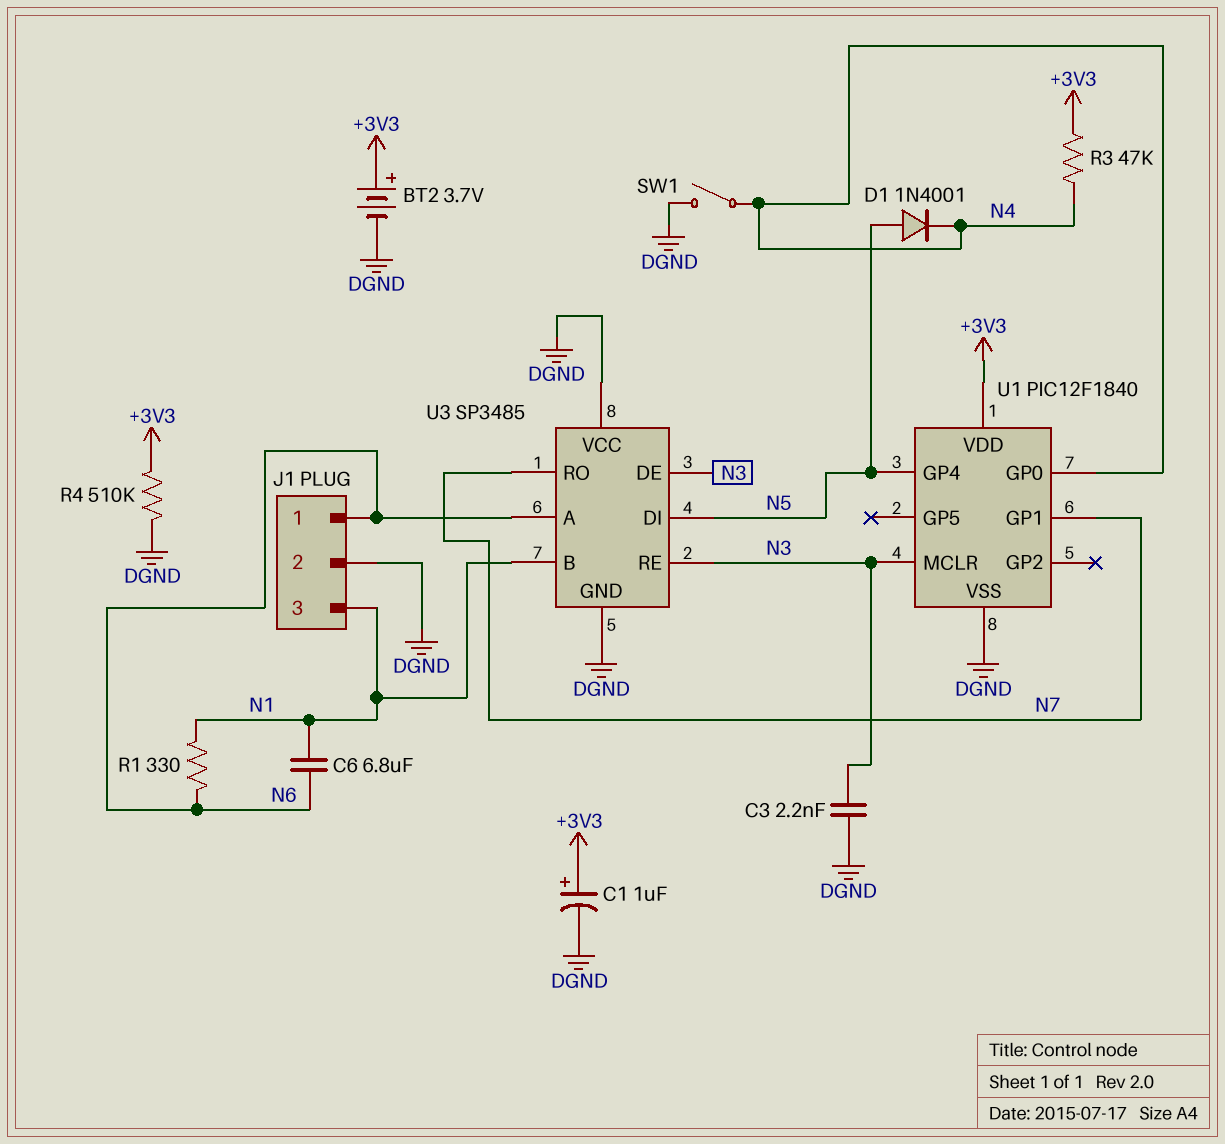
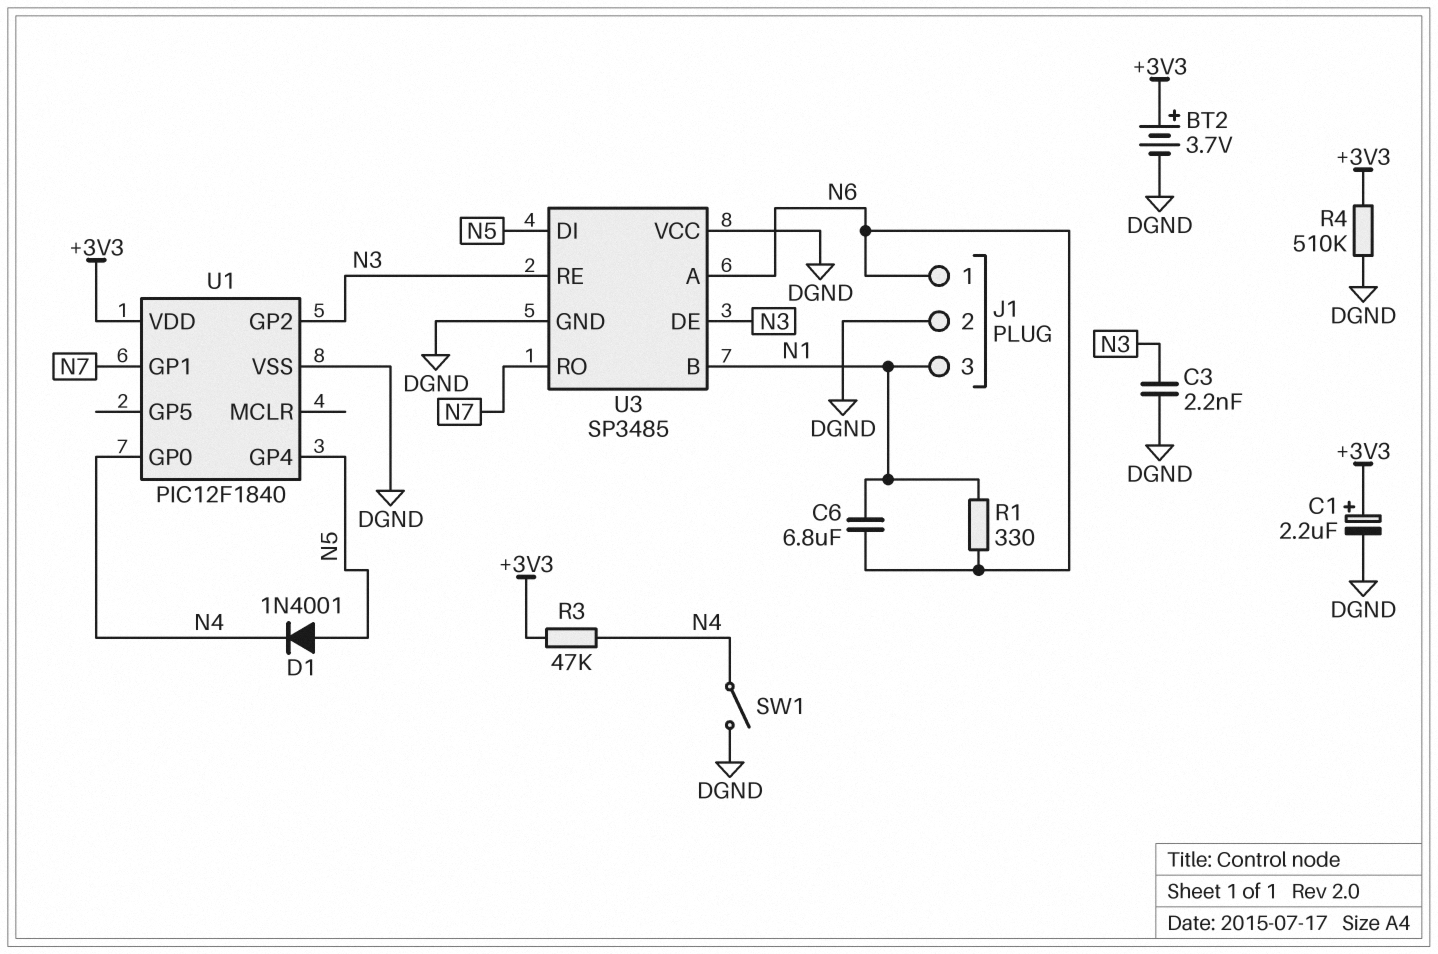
C1: 1uF (plus +3V3, minus DGND) -> 2.2uF (plus +3V3, minus DGND)
U1 pin GP2: none -> N3
U1 pin MCLR: N3 -> none

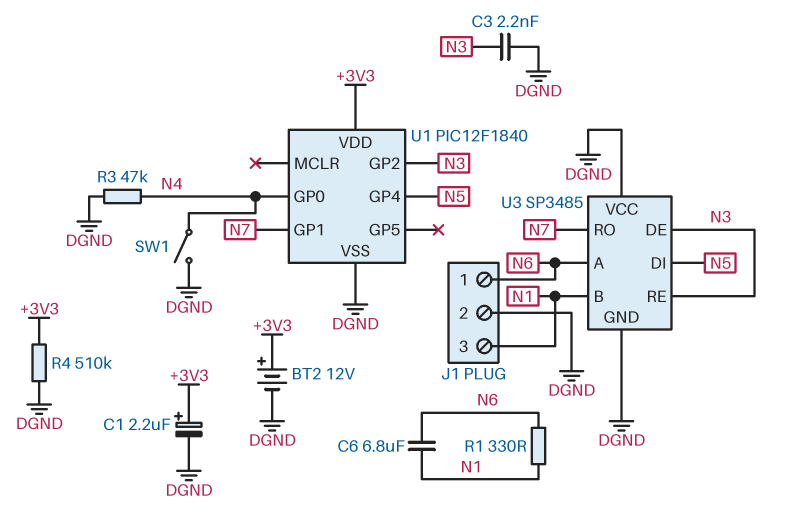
BT2: 3.7V (plus +3V3, minus DGND) -> 12V (plus +3V3, minus DGND)
D1: diode 1N4001 (A N5, K N4) -> none
R3: 47k (+3V3, N4) -> 47k (DGND, N4)

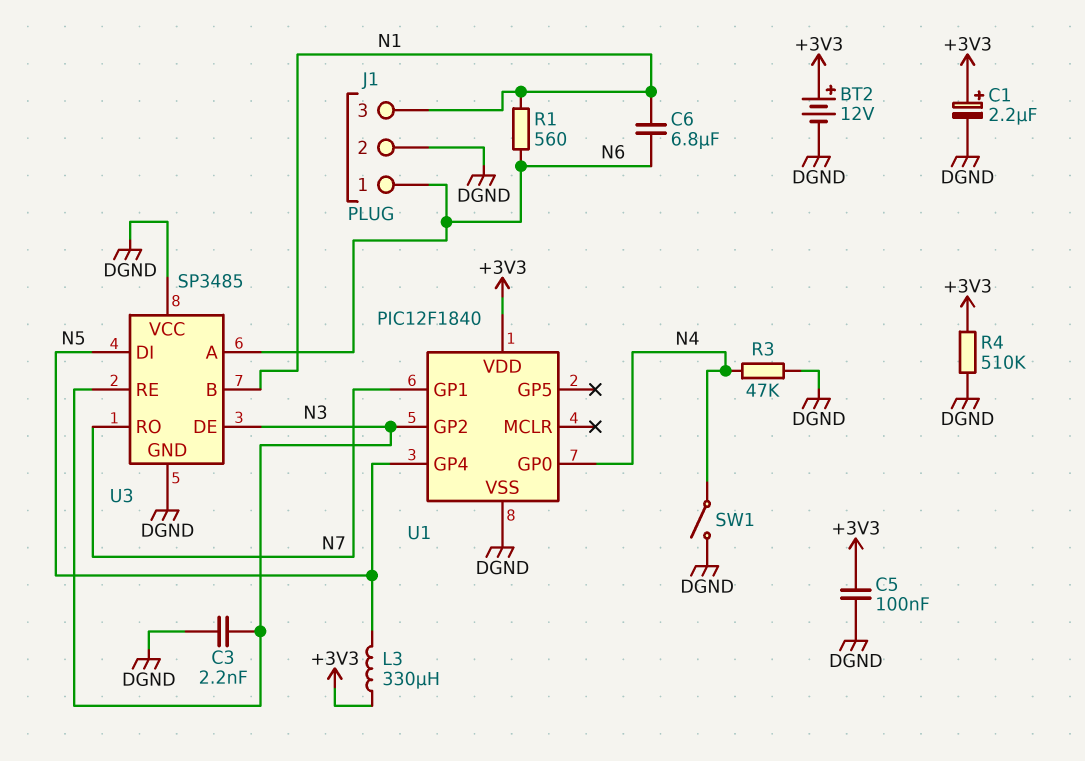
C5: none -> 100nF (+3V3, DGND)
L3: none -> 330uH (+3V3, N5)
R1: 330 (N1, N6) -> 560 (N1, N6)

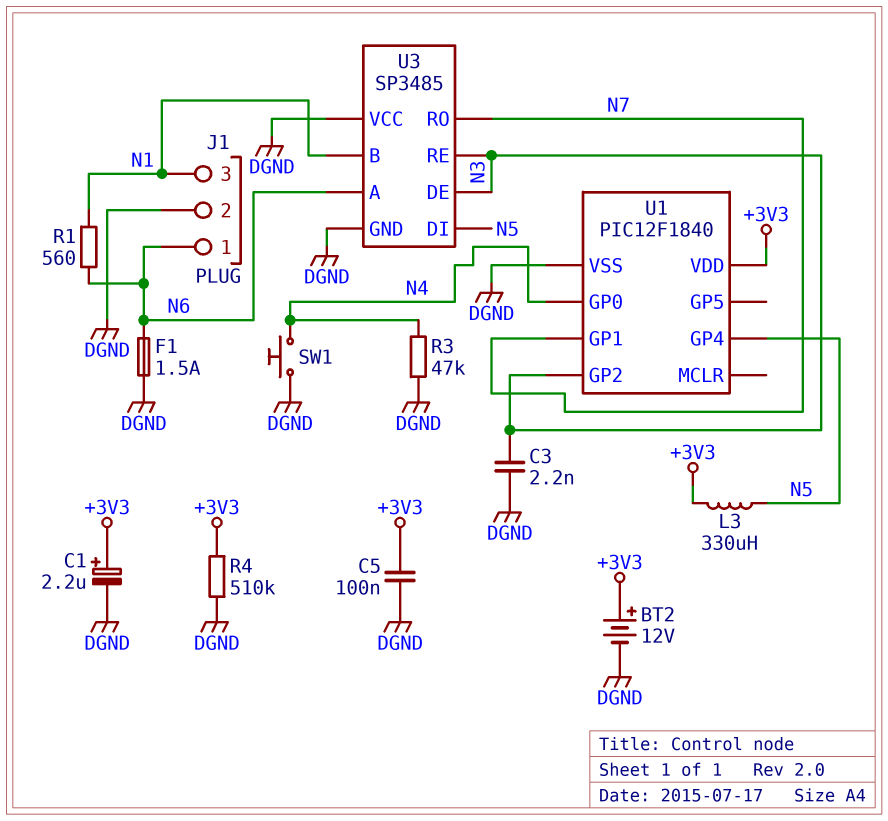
C6: 6.8uF (N1, N6) -> none
F1: none -> 1.5A (DGND, N6)
SW1: switch (DGND, N4) -> button (DGND, N4)

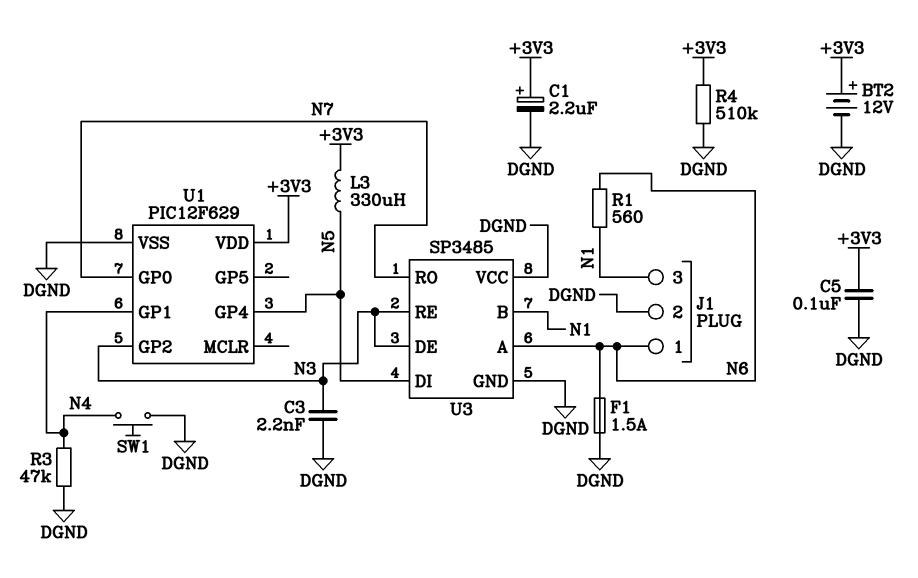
U1: PIC12F1840 -> PIC12F629
U1 pin GP0: N4 -> N7
U1 pin GP1: N7 -> N4

